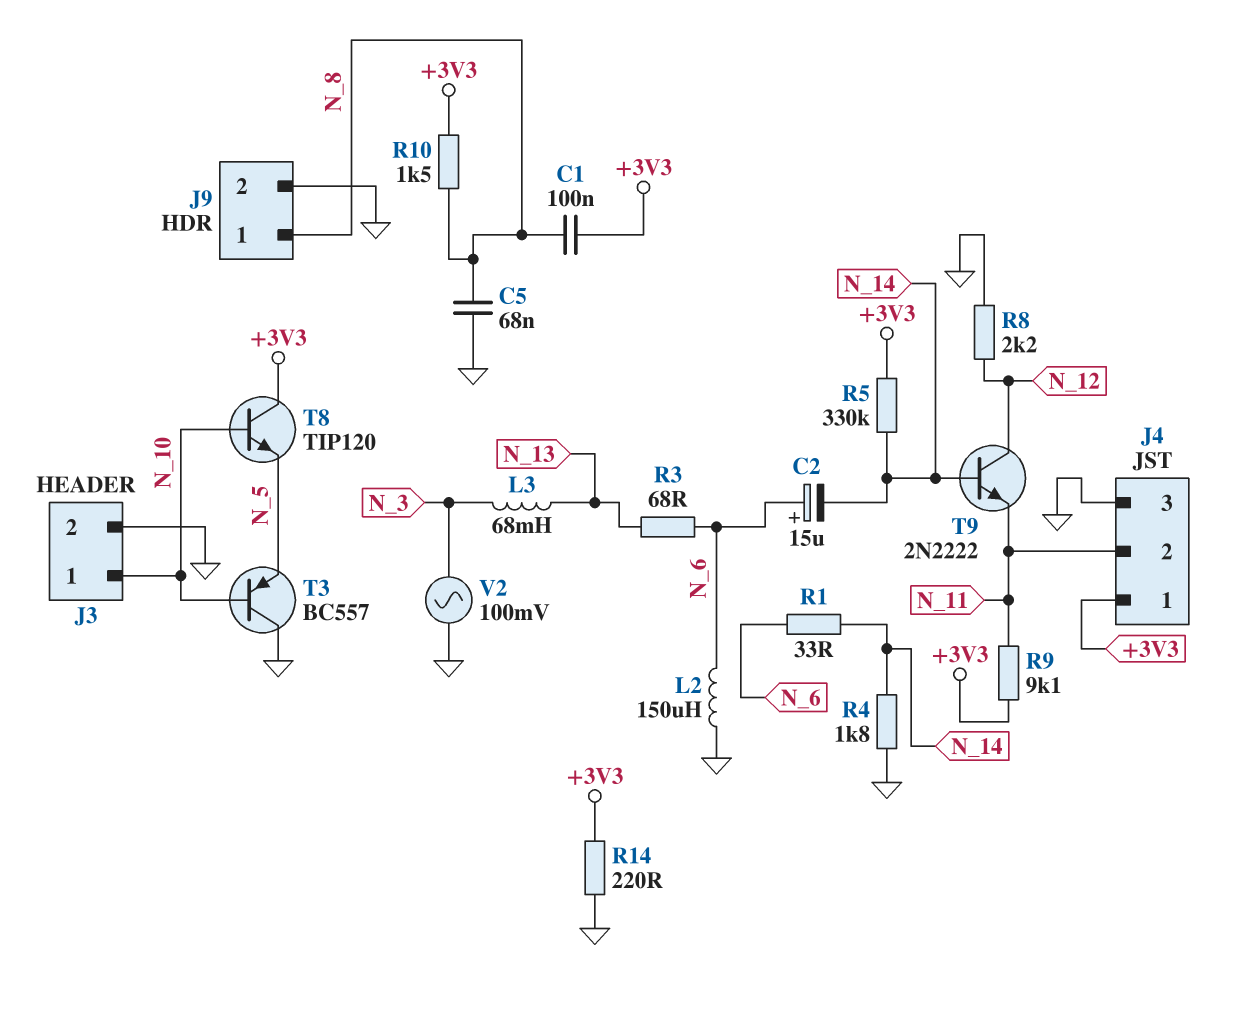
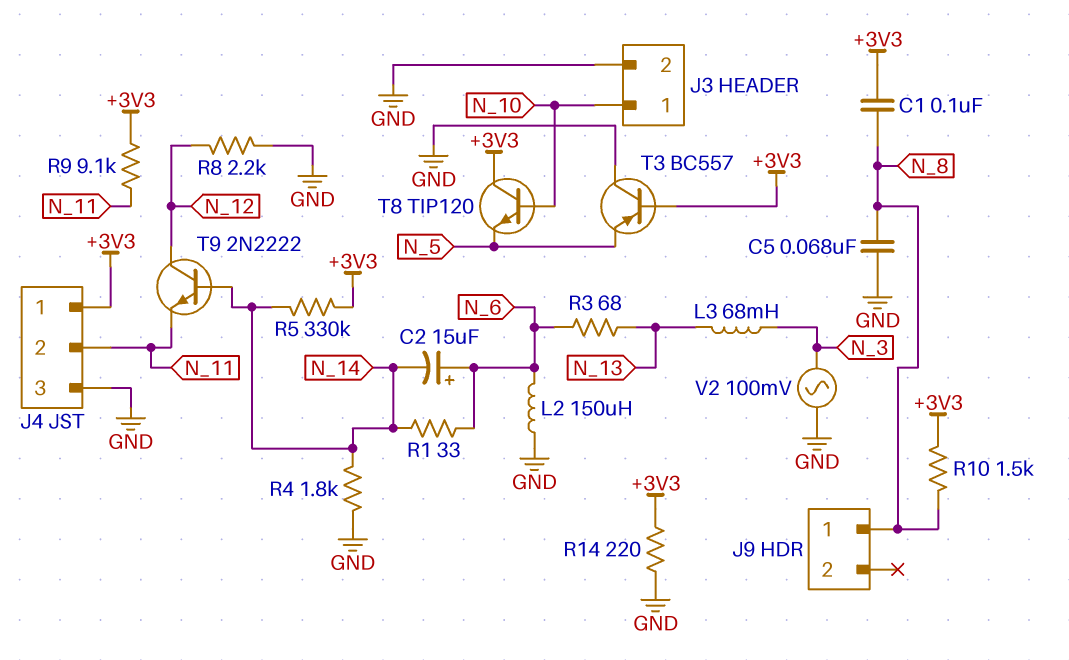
J9 pin 2: GND -> none
T3: PNP BC557 (B N_10, C GND, E N_5) -> PNP BC557 (B +3V3, C GND, E N_5)

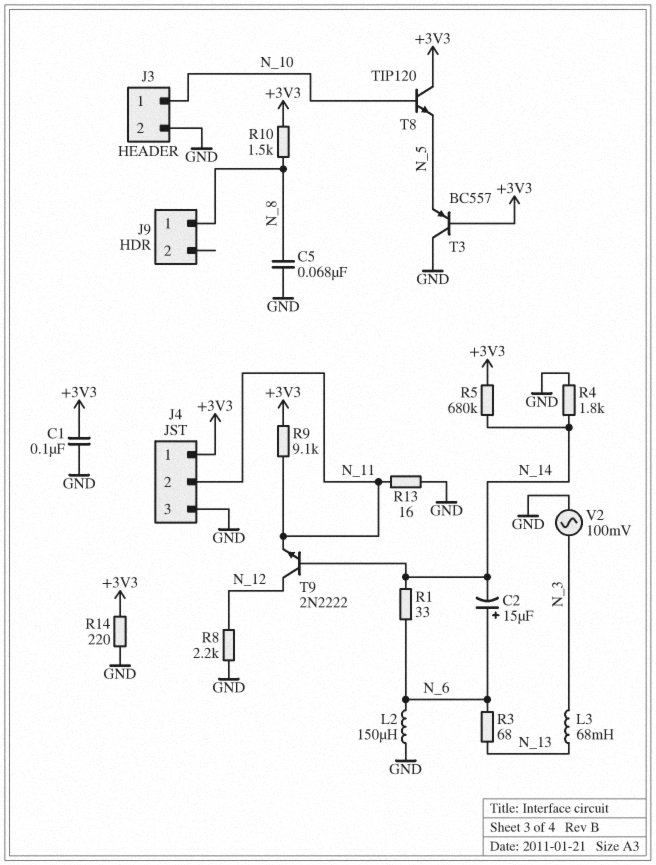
C1: 100nF (+3V3, N_8) -> 100nF (+3V3, GND)
R5: 330k (+3V3, N_14) -> 680k (+3V3, N_14)
R13: none -> 16 (GND, N_11)

